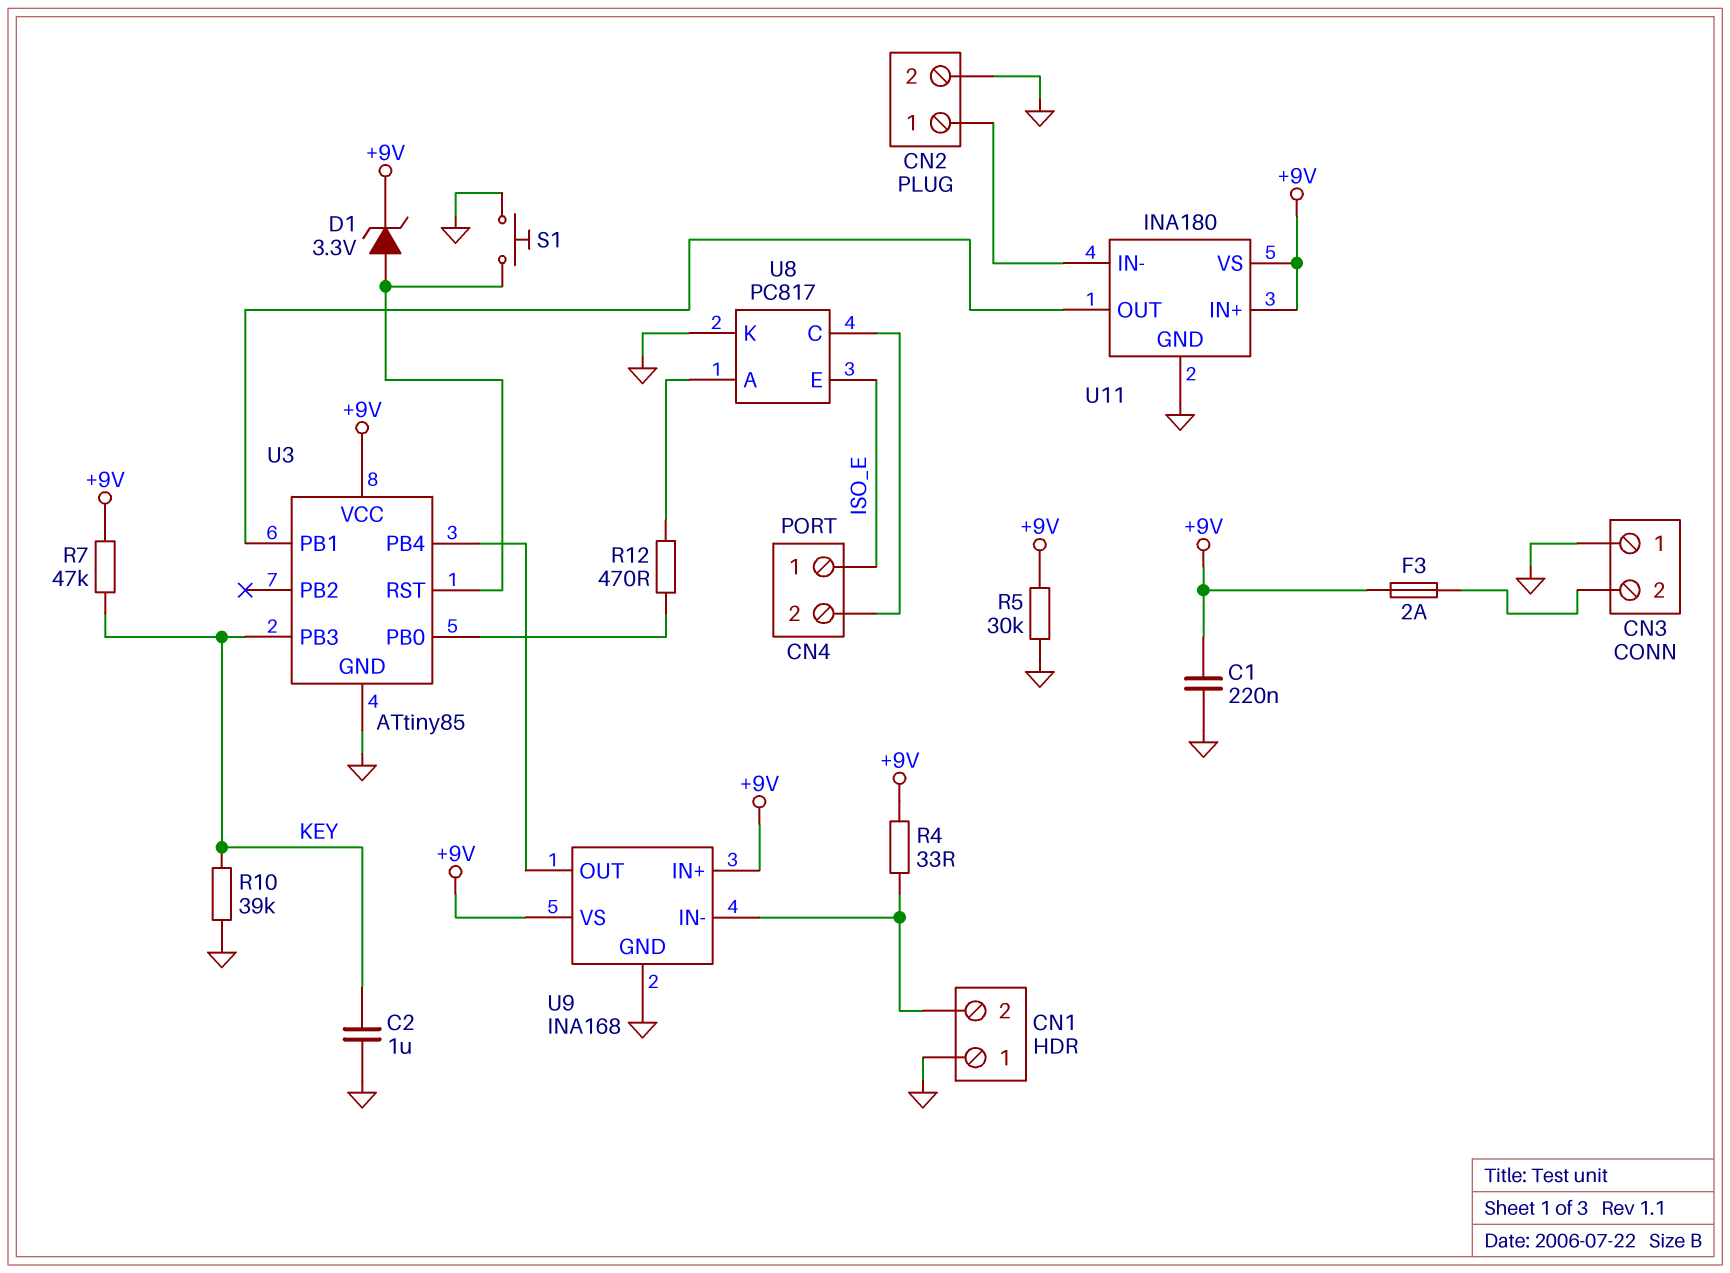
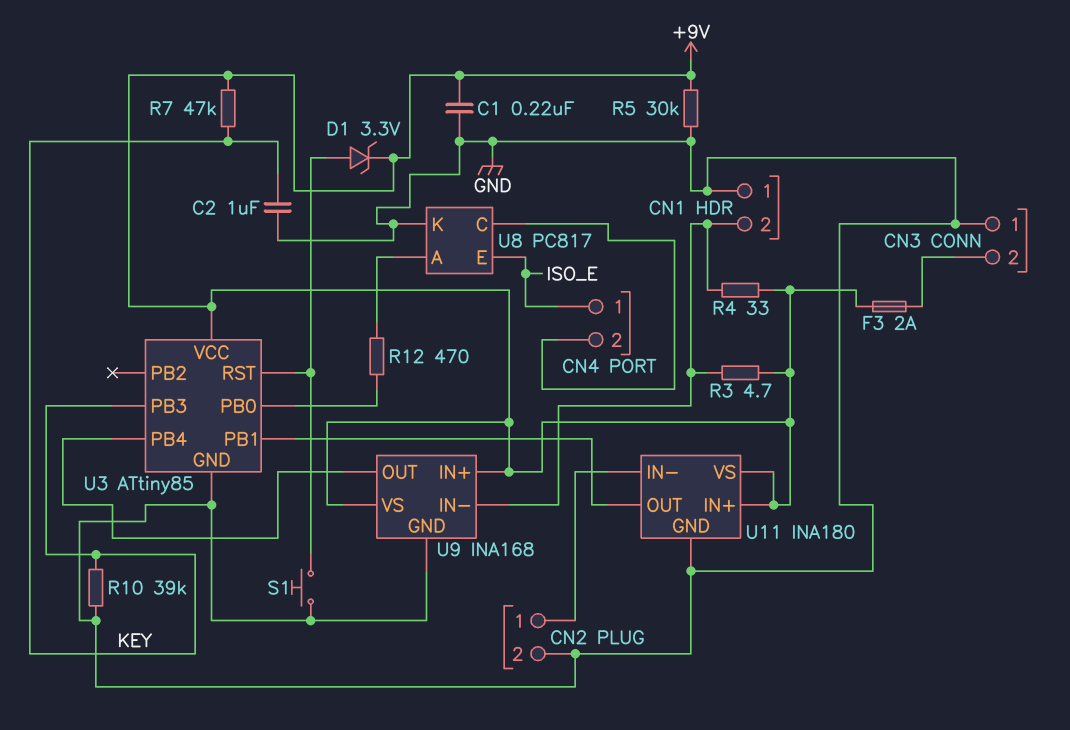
R3: none -> 4.7 (+9V, CN1/2)

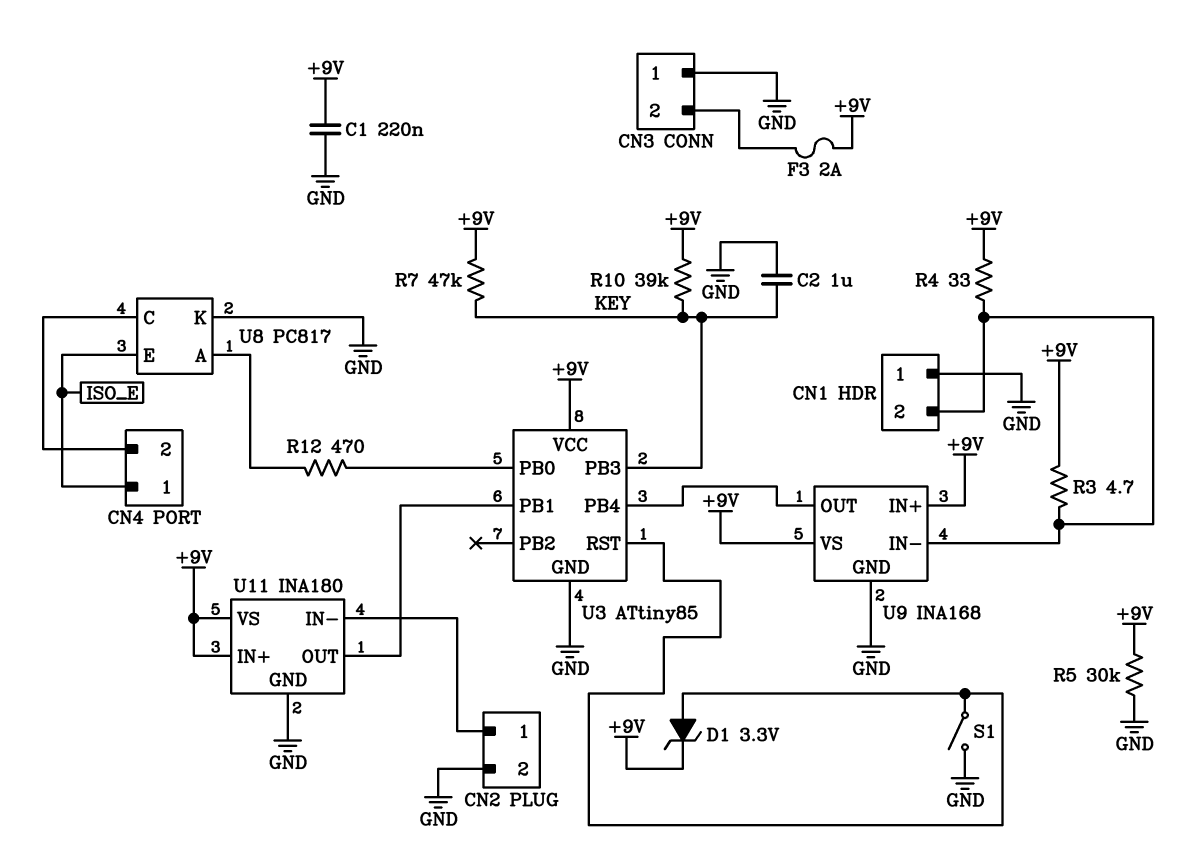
R10: 39k (GND, KEY) -> 39k (+9V, KEY)
S1: button (GND, U3/RST) -> switch (GND, U3/RST)

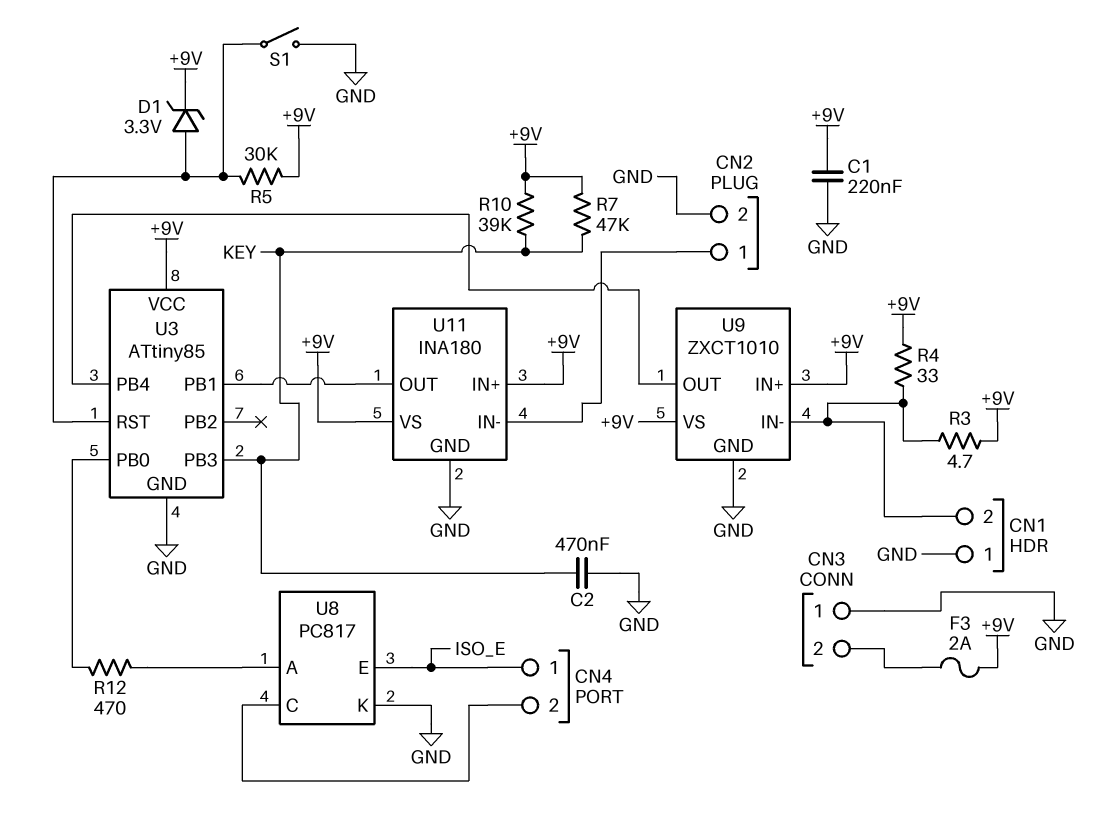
C2: 1uF (GND, KEY) -> 470nF (GND, KEY)
R5: 30k (+9V, GND) -> 30k (+9V, U3/RST)
U9: INA168 -> ZXCT1010

